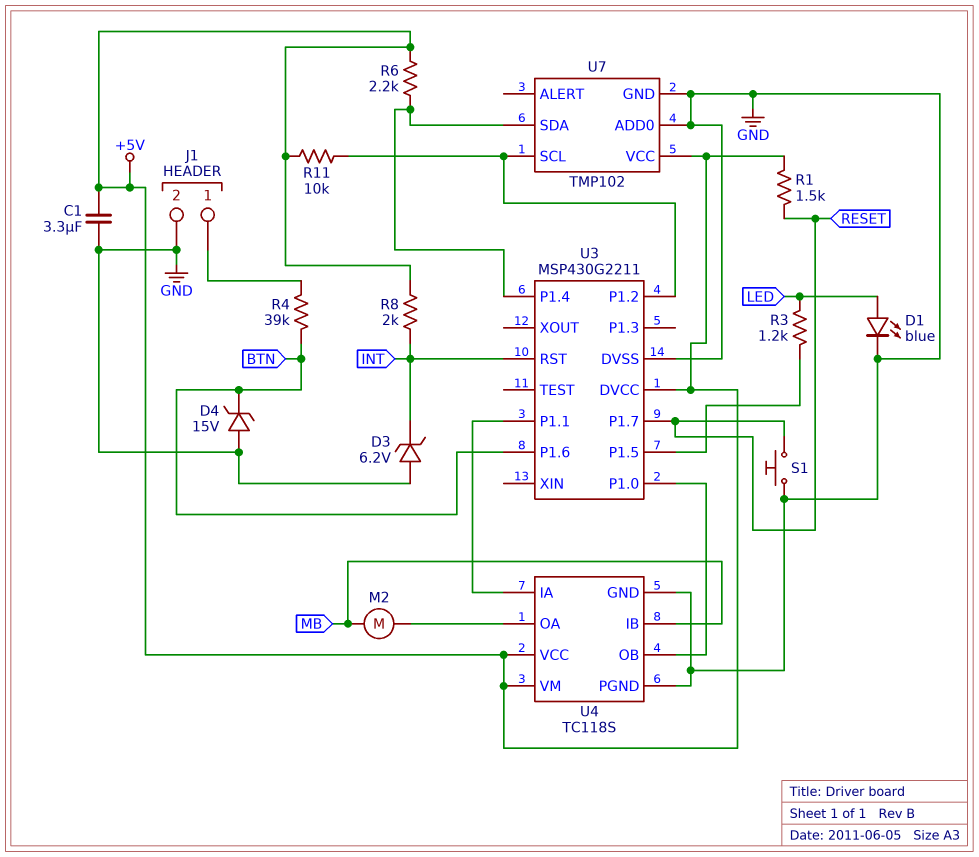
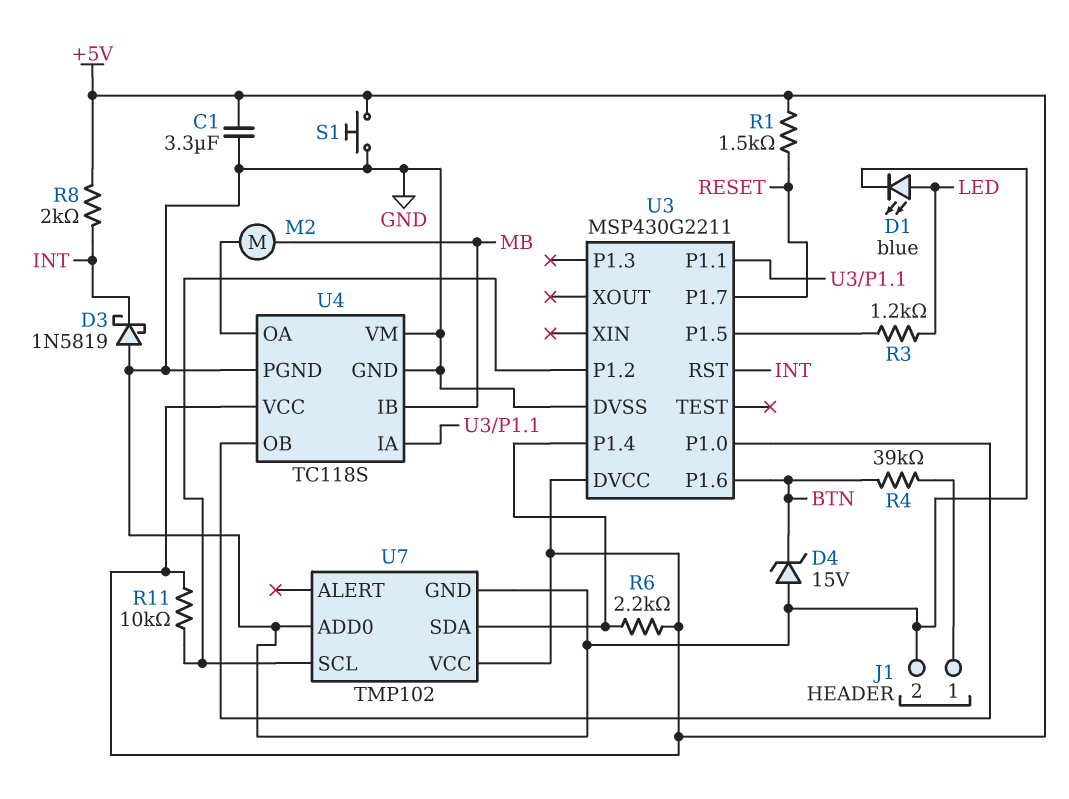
D3: zener 6.2V (A GND, K INT) -> schottky 1N5819 (A GND, K INT)
S1: button (GND, RESET) -> button (+5V, GND)
U4 pin VM: +5V -> GND

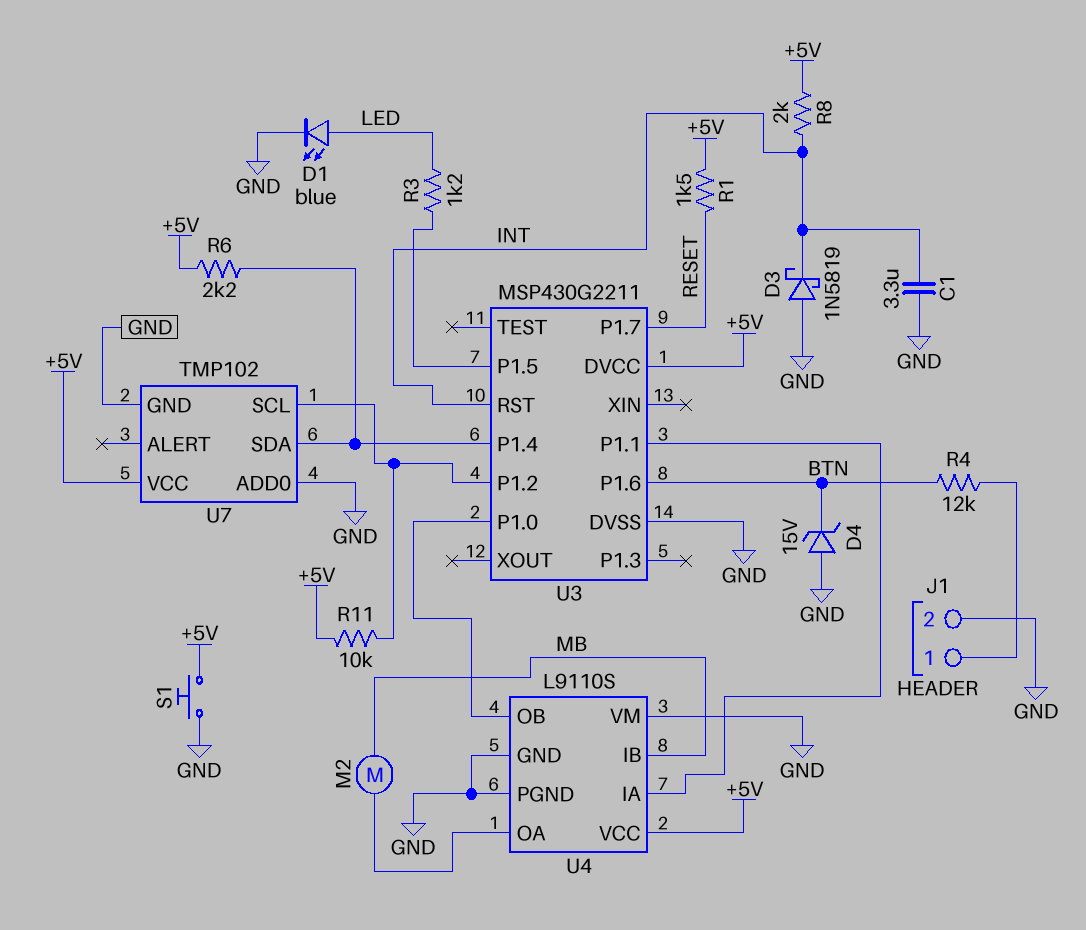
C1: 3.3uF (+5V, GND) -> 3.3uF (GND, INT)
R4: 39k (BTN, J1/1) -> 12k (BTN, J1/1)
U4: TC118S -> L9110S

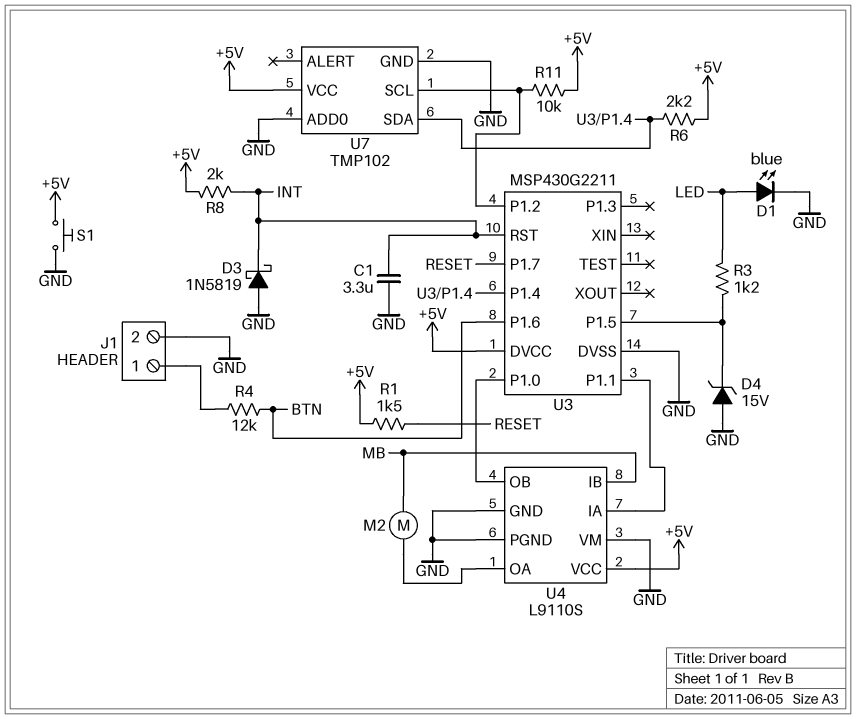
D4: zener 15V (A GND, K BTN) -> zener 15V (A GND, K U3/P1.5)

